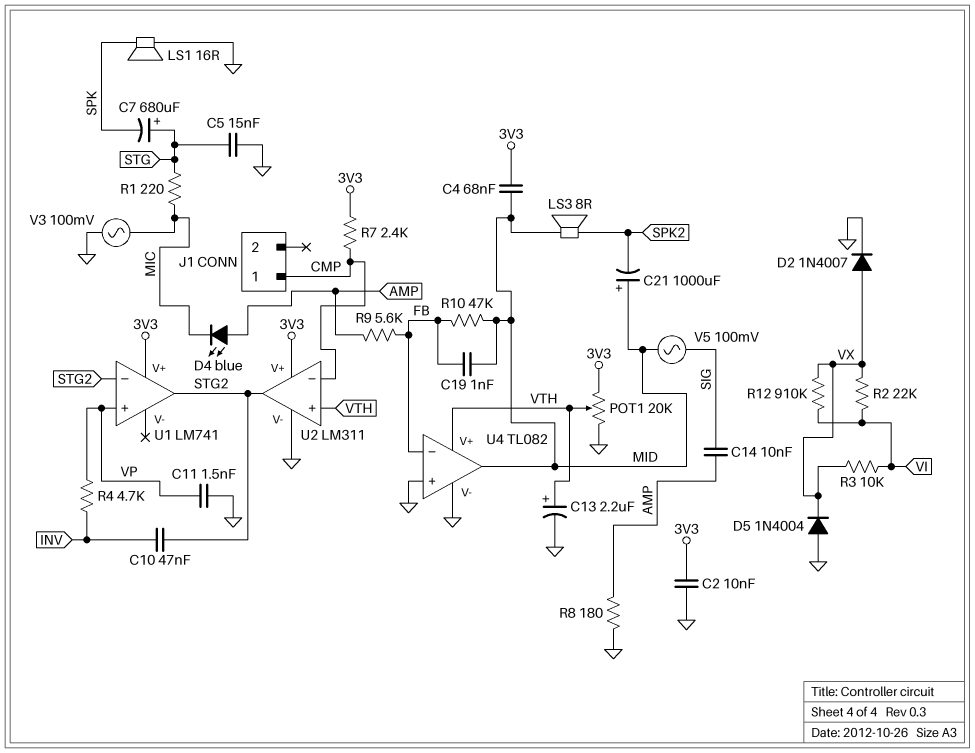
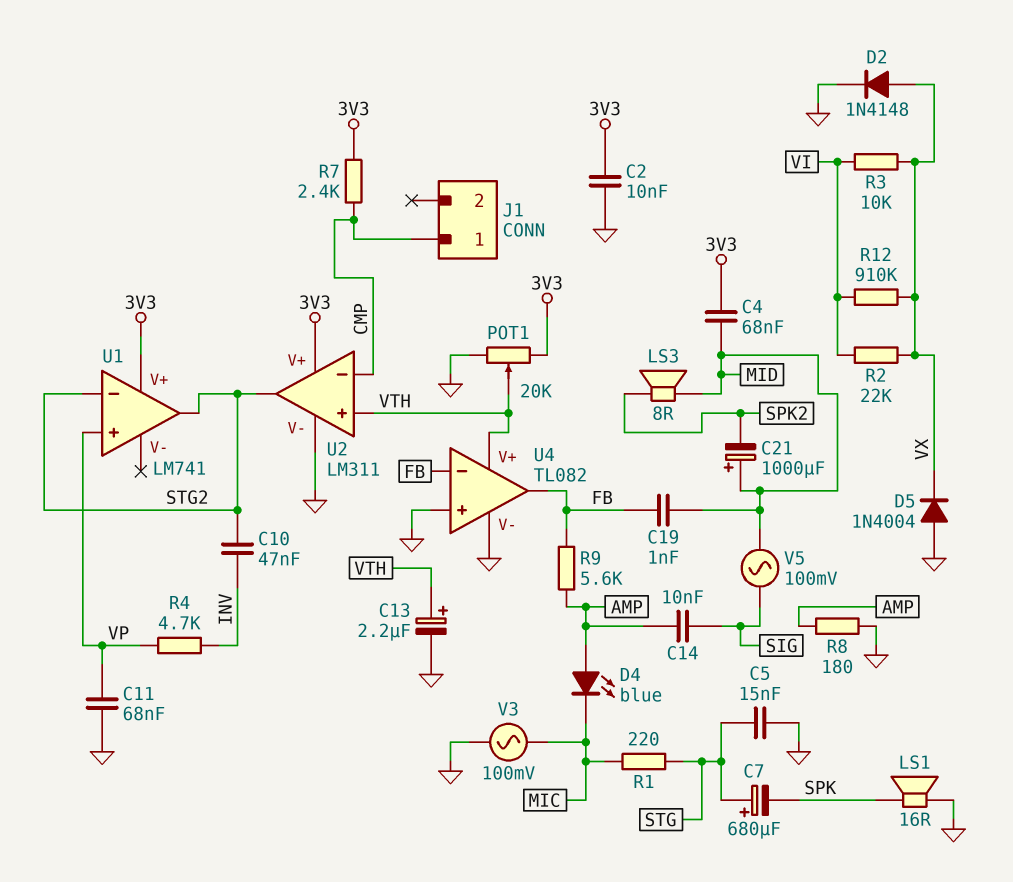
C11: 1.5nF (GND, VP) -> 68nF (GND, VP)
D2: diode 1N4007 (A VX, K GND) -> diode 1N4148 (A VX, K GND)
R10: 47k (FB, MID) -> none
U4 pin out: MID -> FB

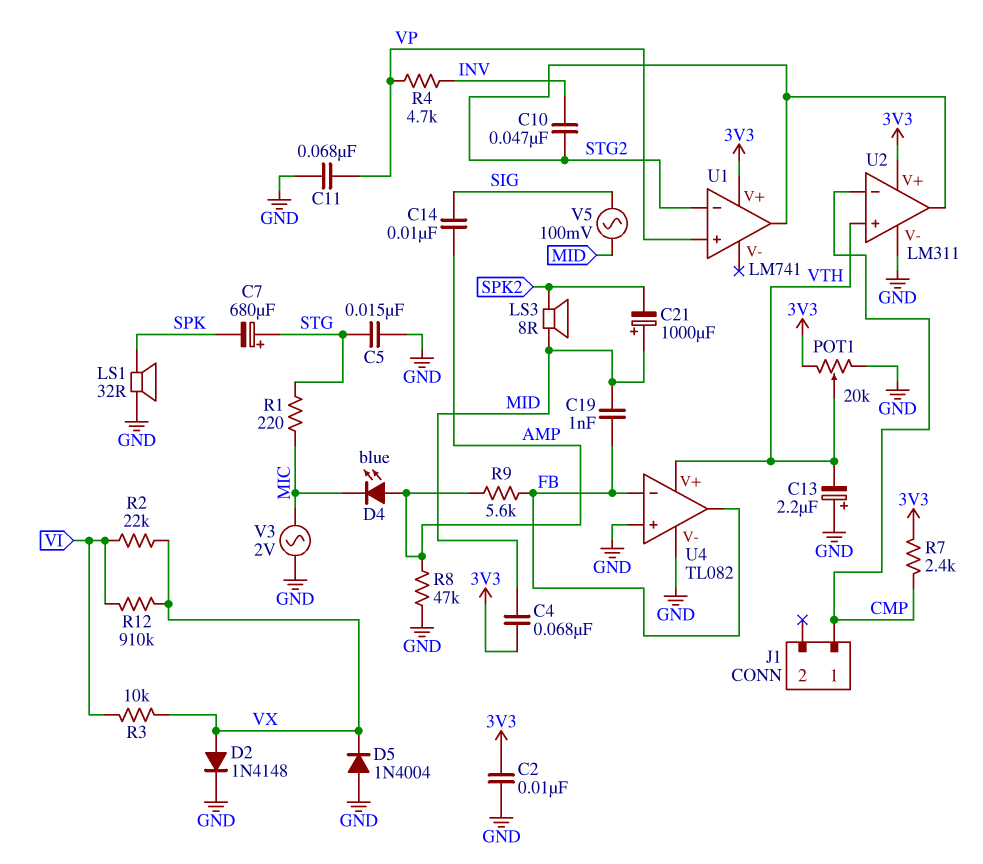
C13: 2.2uF (plus VTH, minus GND) -> 2.2uF (plus GND, minus VTH)
LS1: speaker 16R (GND, SPK) -> speaker 32R (GND, SPK)
R8: 180 (AMP, GND) -> 47k (AMP, GND)
V3: AC 100mV (GND, MIC) -> AC 2V (GND, MIC)

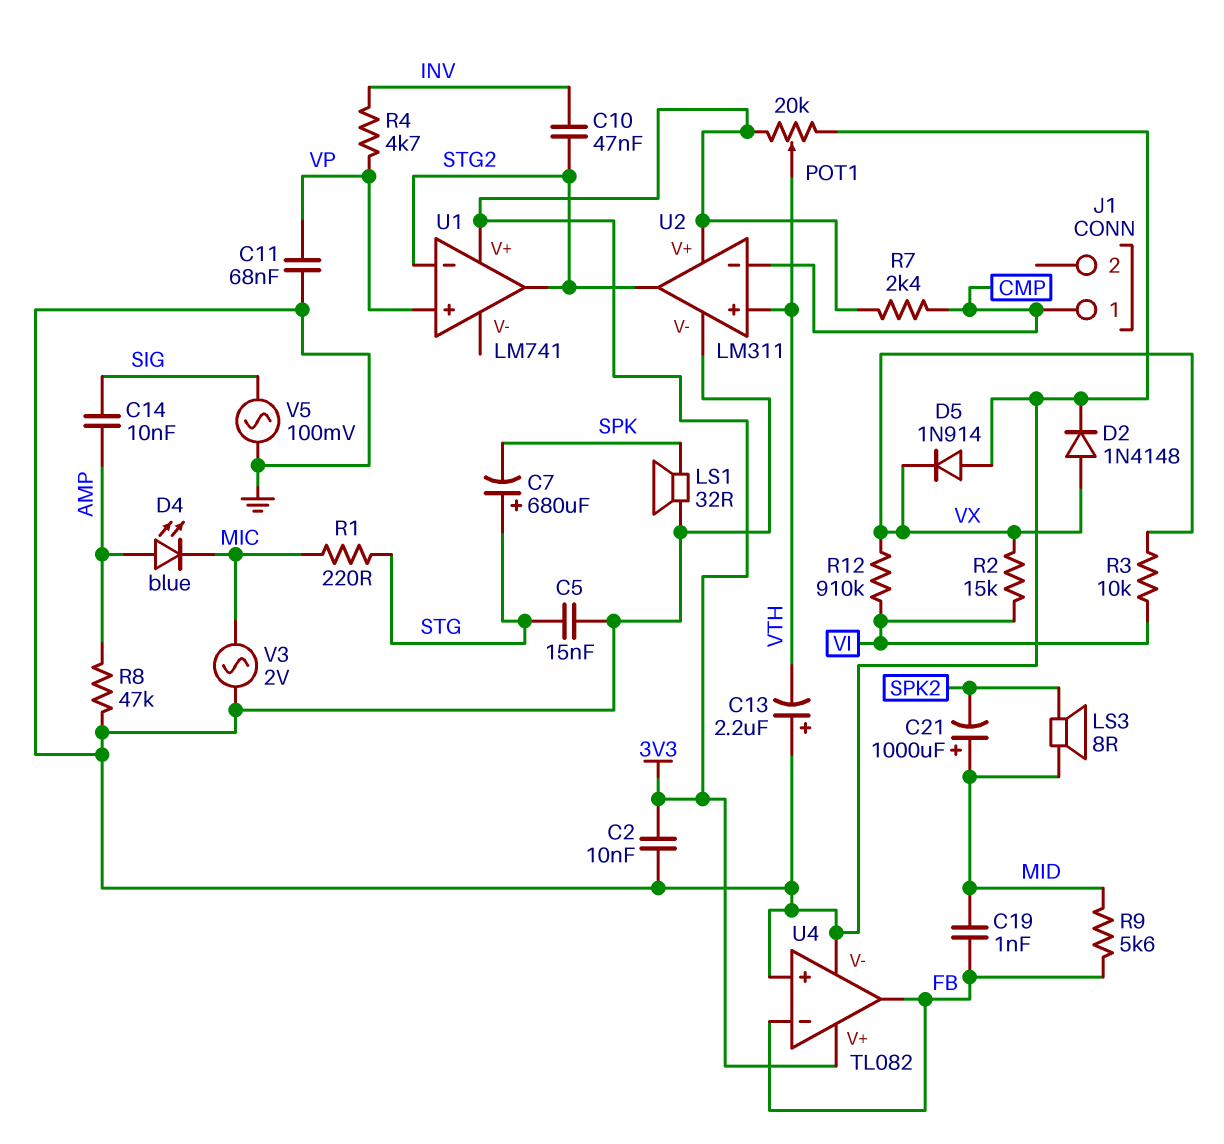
C4: 68nF (3V3, MID) -> none
D5: diode 1N4004 (A GND, K VX) -> diode 1N914 (A GND, K VX)
R2: 22k (VI, VX) -> 15k (VI, VX)
R9: 5.6k (AMP, FB) -> 5.6k (FB, MID)
U4 pin V+: VTH -> 3V3
V5: AC 100mV (MID, SIG) -> AC 100mV (GND, SIG)

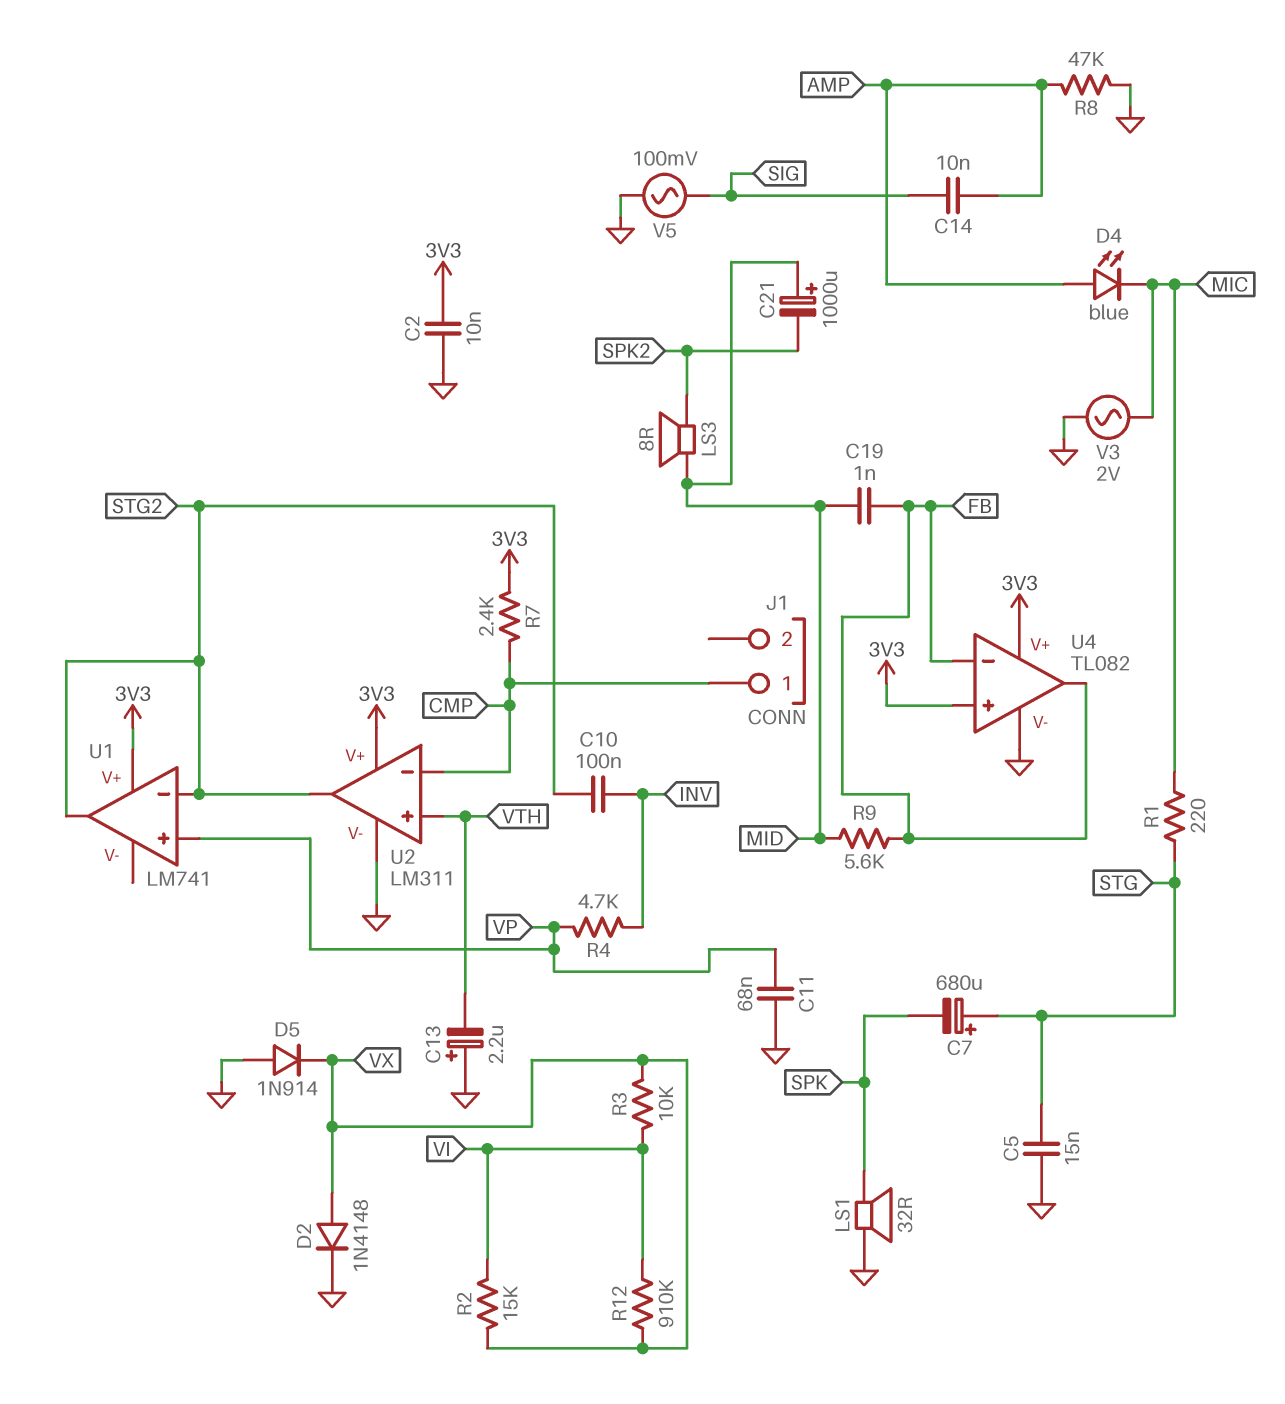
C10: 47nF (INV, STG2) -> 100nF (INV, STG2)
POT1: 20k (3V3, GND, wiper VTH) -> none
U4 pin in+: GND -> 3V3

